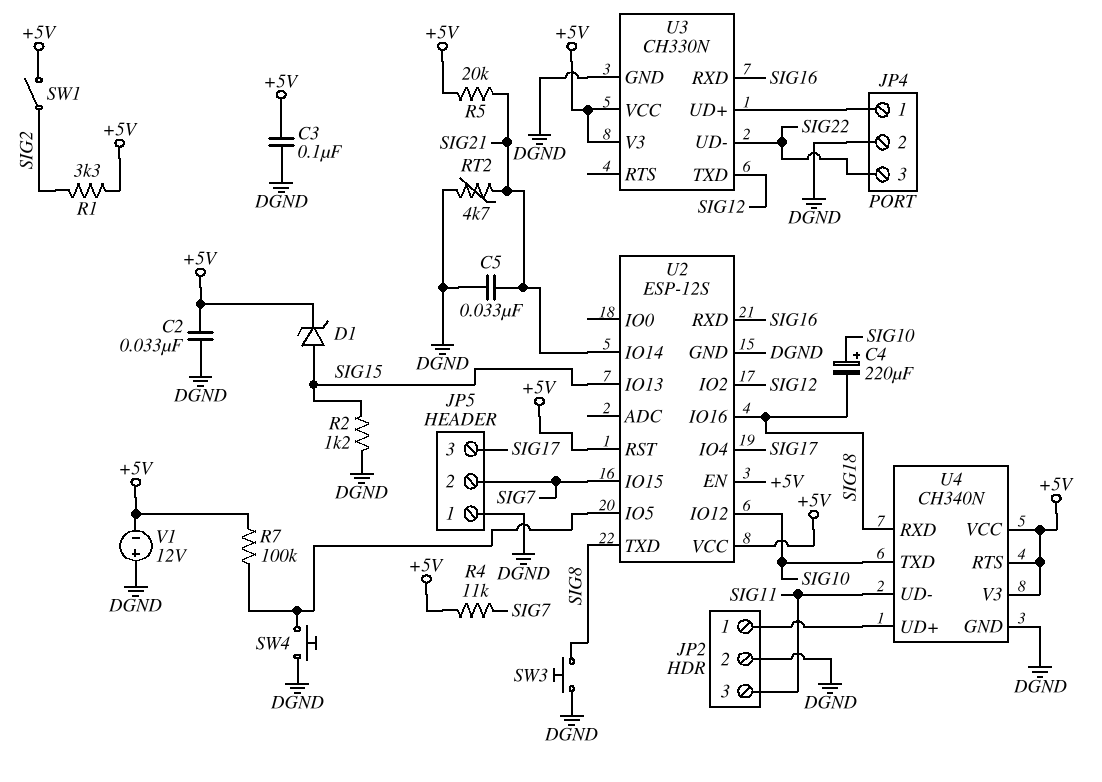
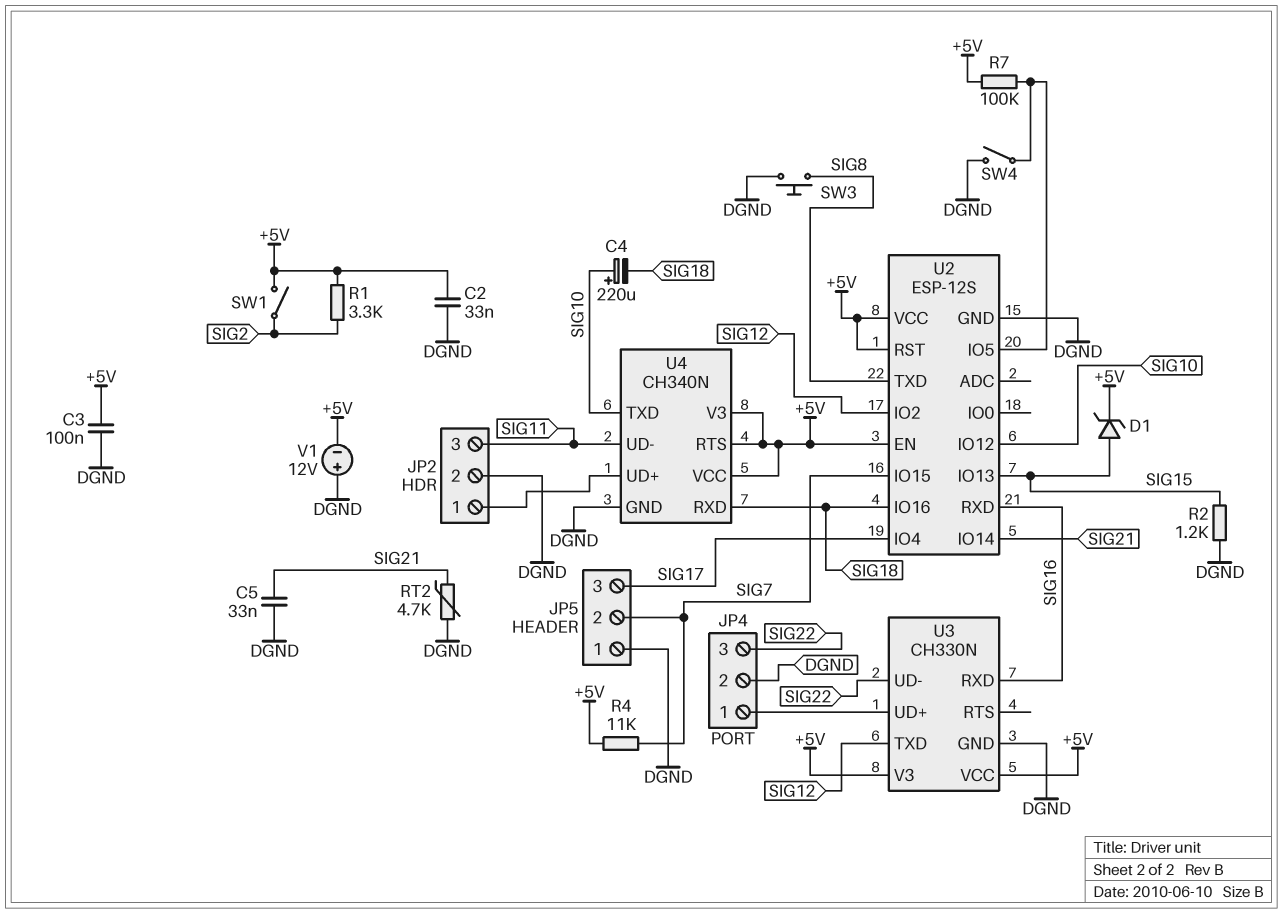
R5: 20k (+5V, SIG21) -> none
SW4: button (DGND, U2/IO5) -> switch (DGND, U2/IO5)

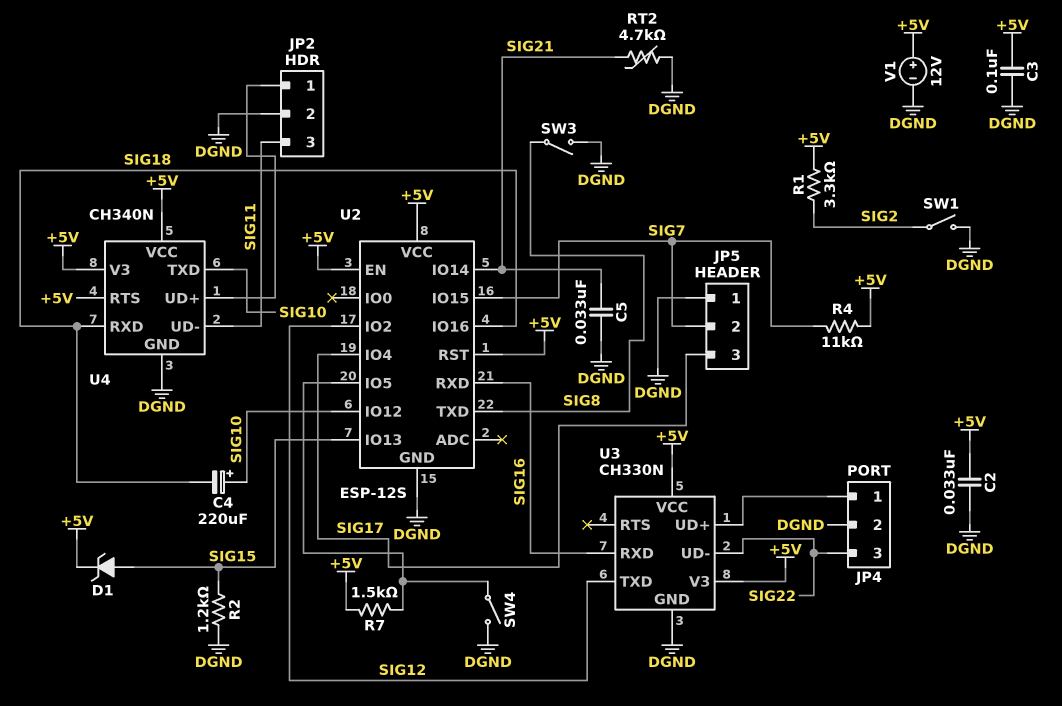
R7: 100k (+5V, U2/IO5) -> 1.5k (+5V, U2/IO5)
SW1: switch (+5V, SIG2) -> switch (DGND, SIG2)
SW3: button (DGND, SIG8) -> switch (DGND, SIG8)
V1: 12V (plus DGND, minus +5V) -> 12V (plus +5V, minus DGND)

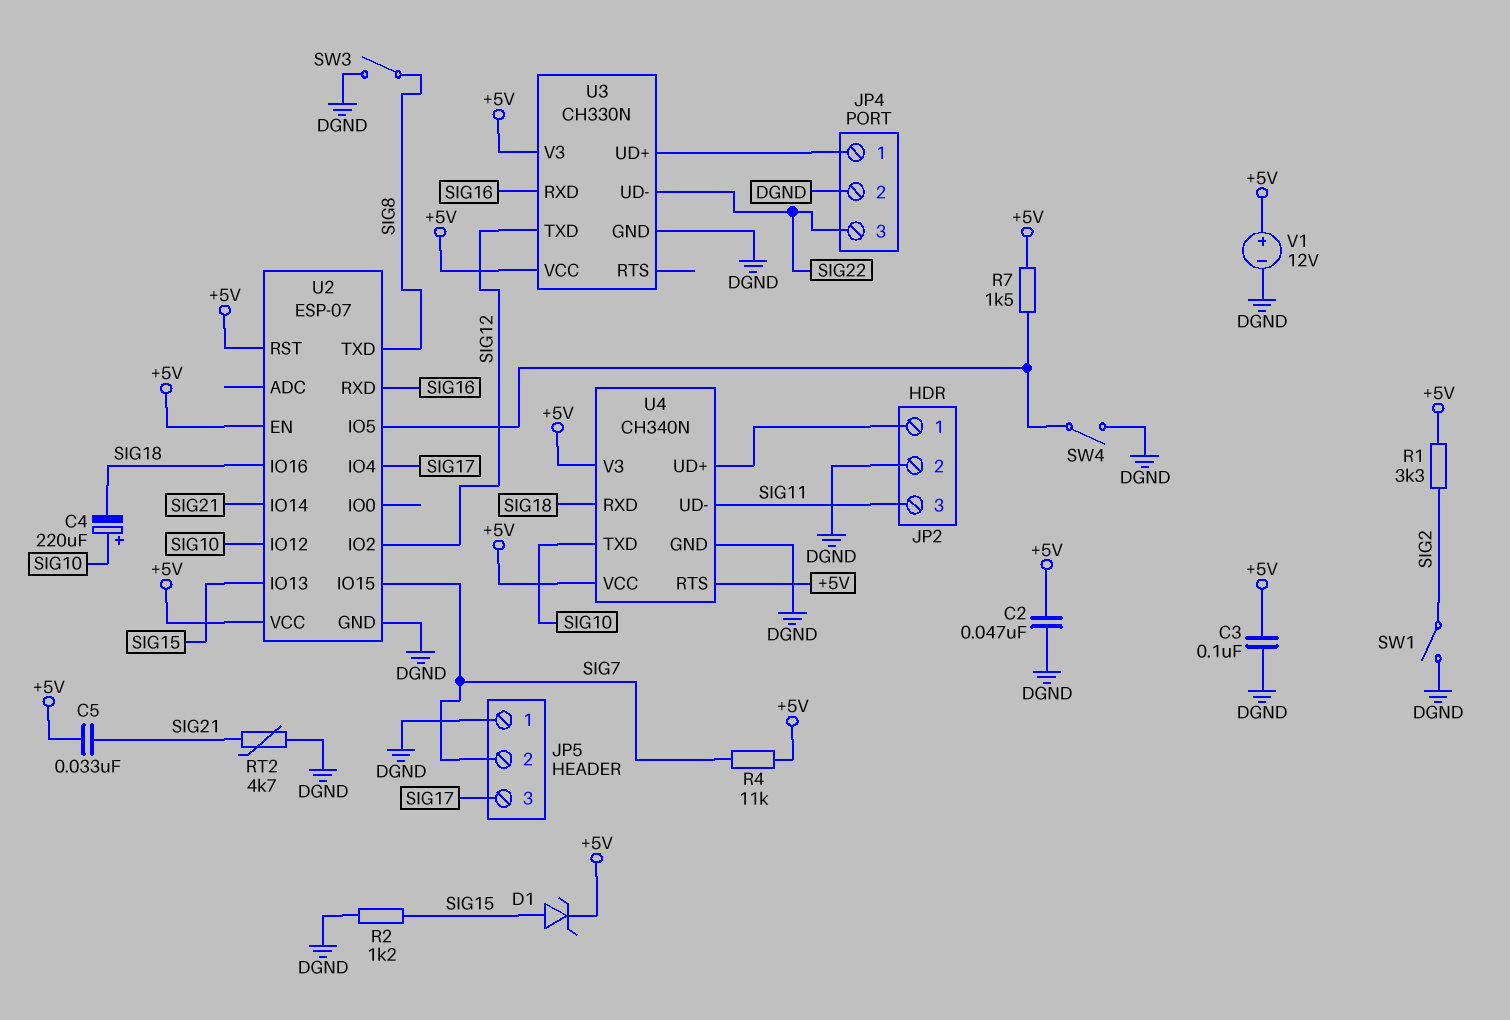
C2: 33nF (+5V, DGND) -> 47nF (+5V, DGND)
C5: 33nF (DGND, SIG21) -> 33nF (+5V, SIG21)
U2: ESP-12S -> ESP-07

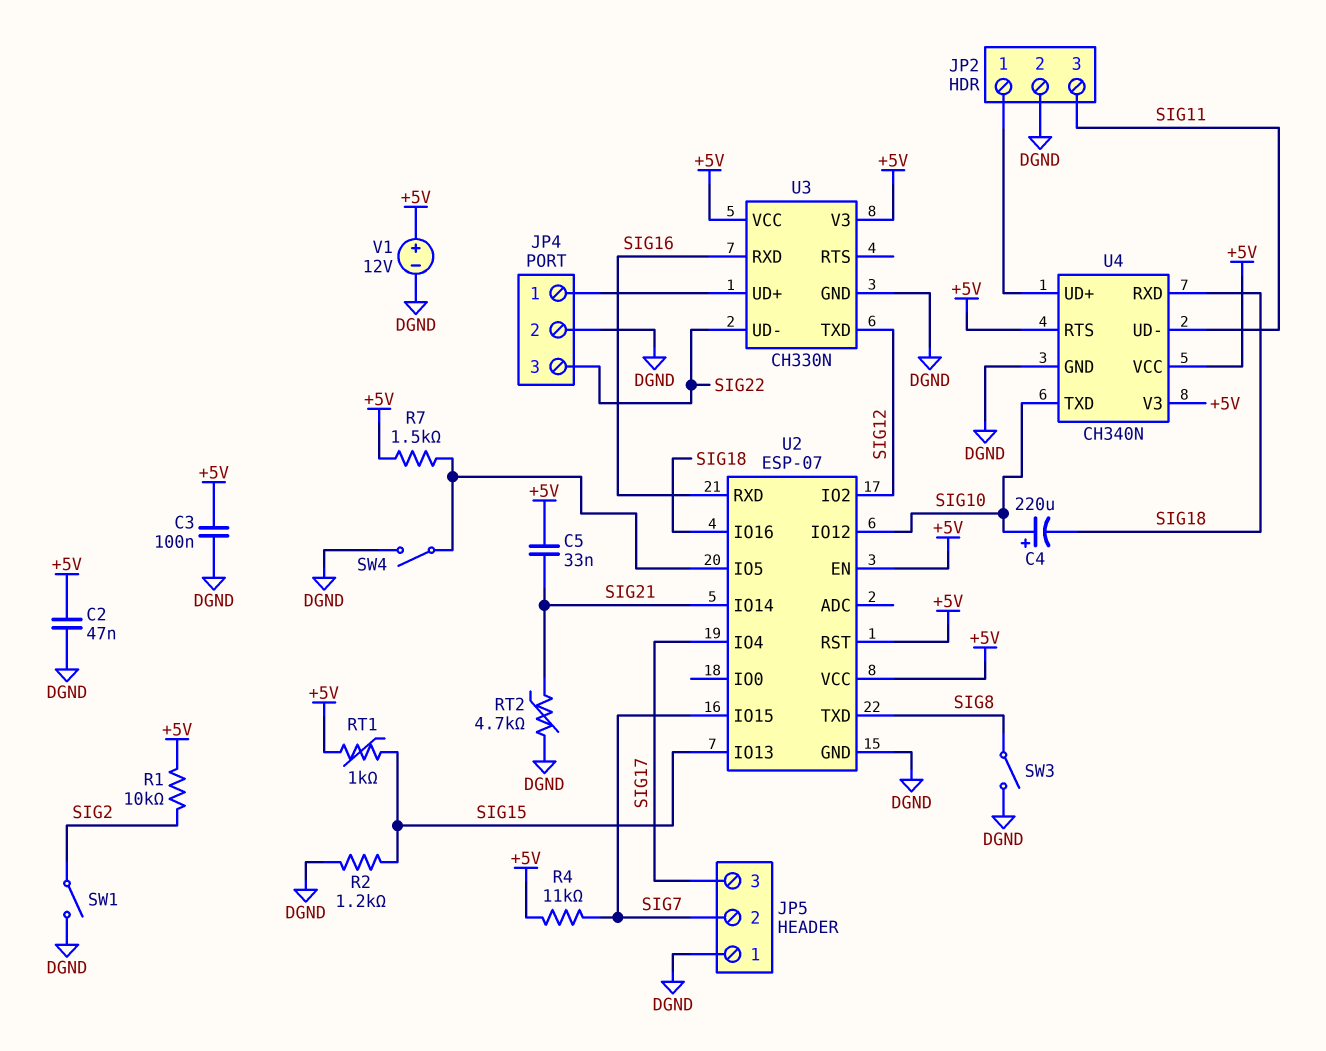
D1: zener (A SIG15, K +5V) -> none
R1: 3.3k (+5V, SIG2) -> 10k (+5V, SIG2)
RT1: none -> 1k (+5V, SIG15)

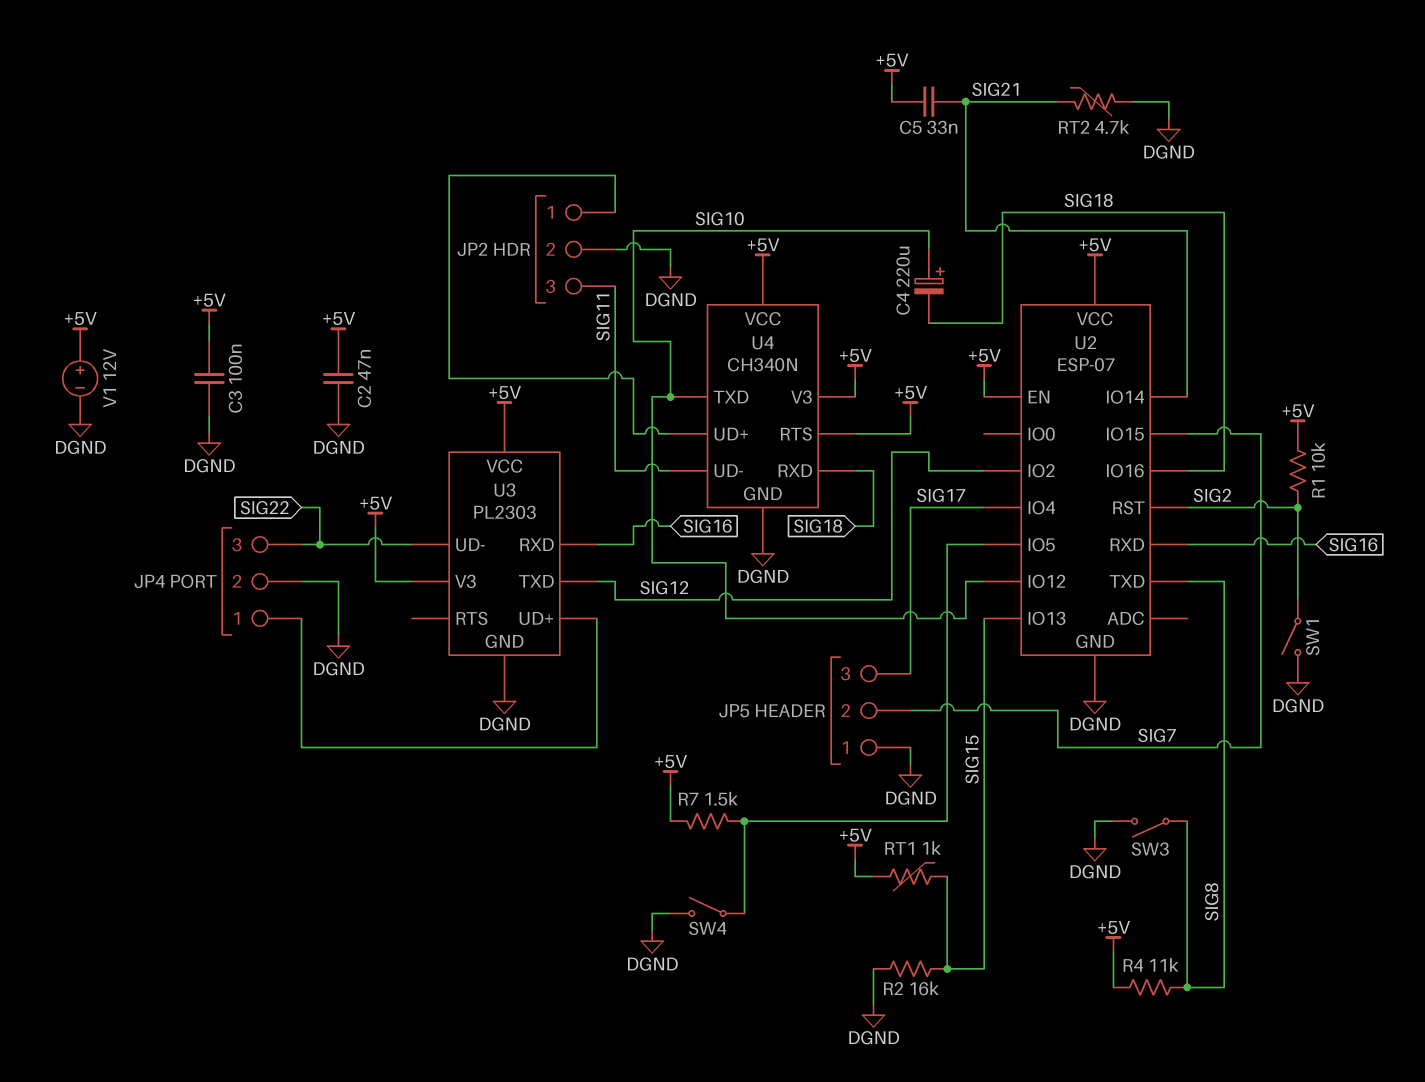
R2: 1.2k (DGND, SIG15) -> 16k (DGND, SIG15)
R4: 11k (+5V, SIG7) -> 11k (+5V, SIG8)
U2 pin RST: +5V -> SIG2
U3: CH330N -> PL2303

